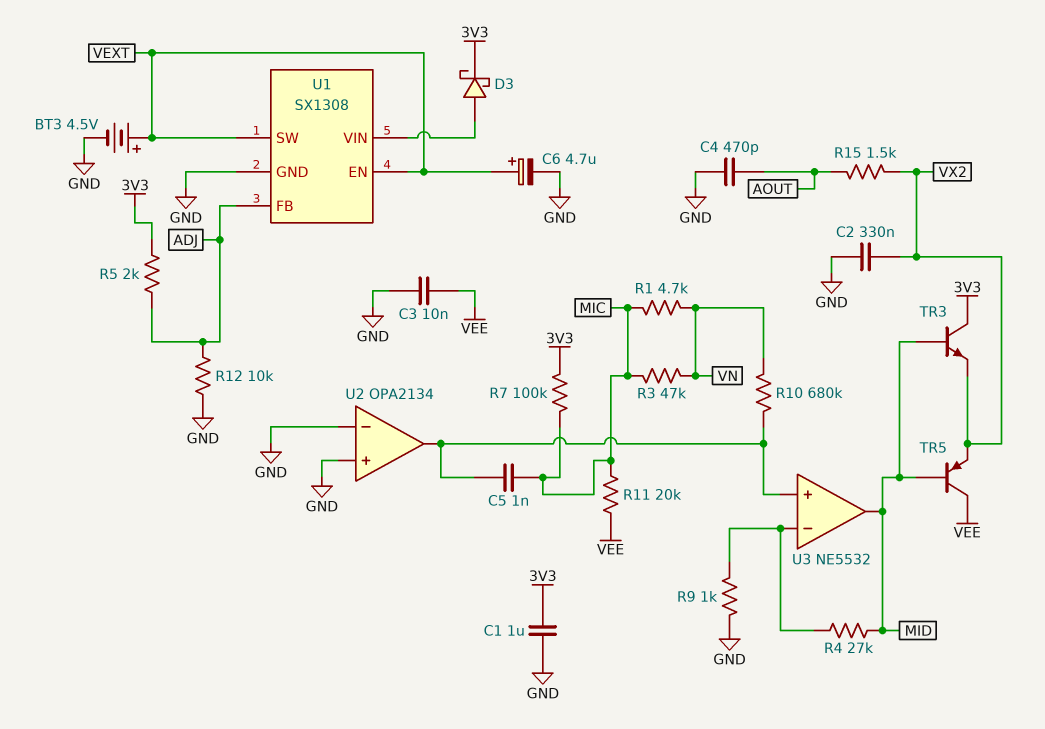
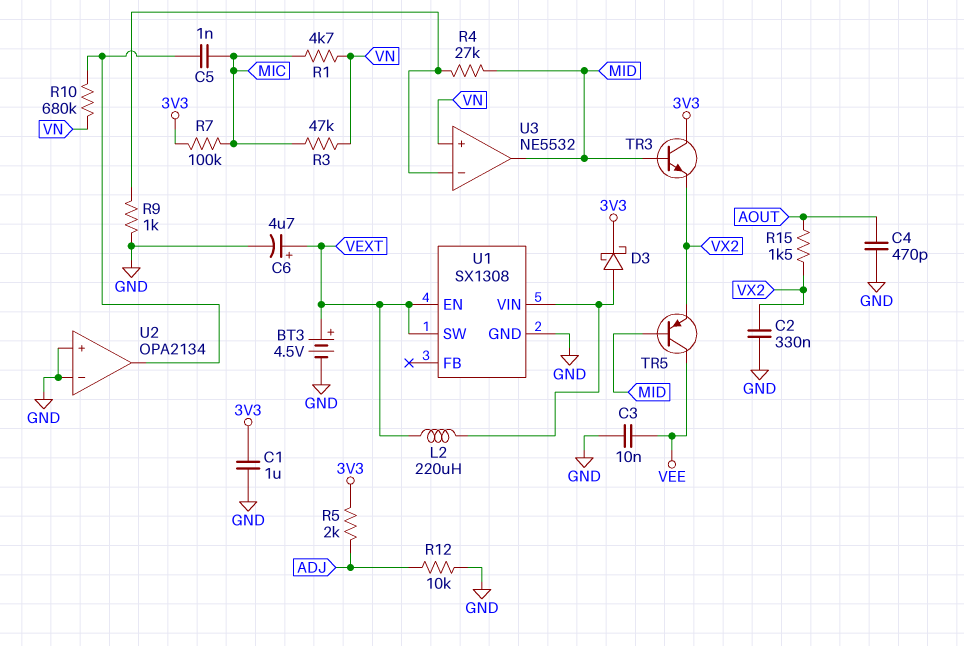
L2: none -> 220uH (U1/VIN, VEXT)
R11: 20k (MIC, VEE) -> none
U1 pin FB: ADJ -> none
U3 pin in+: U2/out -> VN

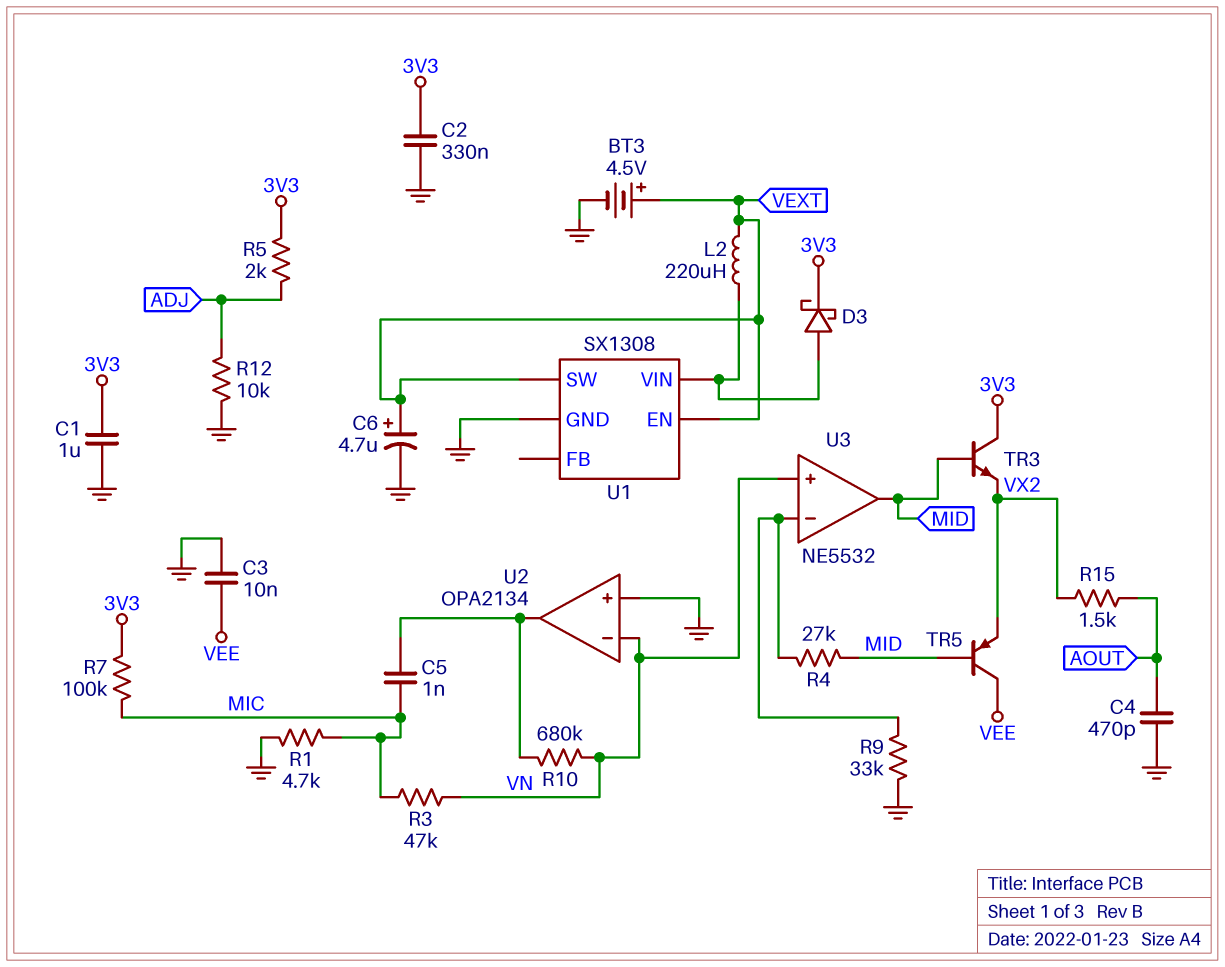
C2: 330nF (GND, VX2) -> 330nF (3V3, GND)
R1: 4.7k (MIC, VN) -> 4.7k (GND, MIC)
R9: 1k (GND, U3/in-) -> 33k (GND, U3/in-)
U2 pin in-: GND -> VN

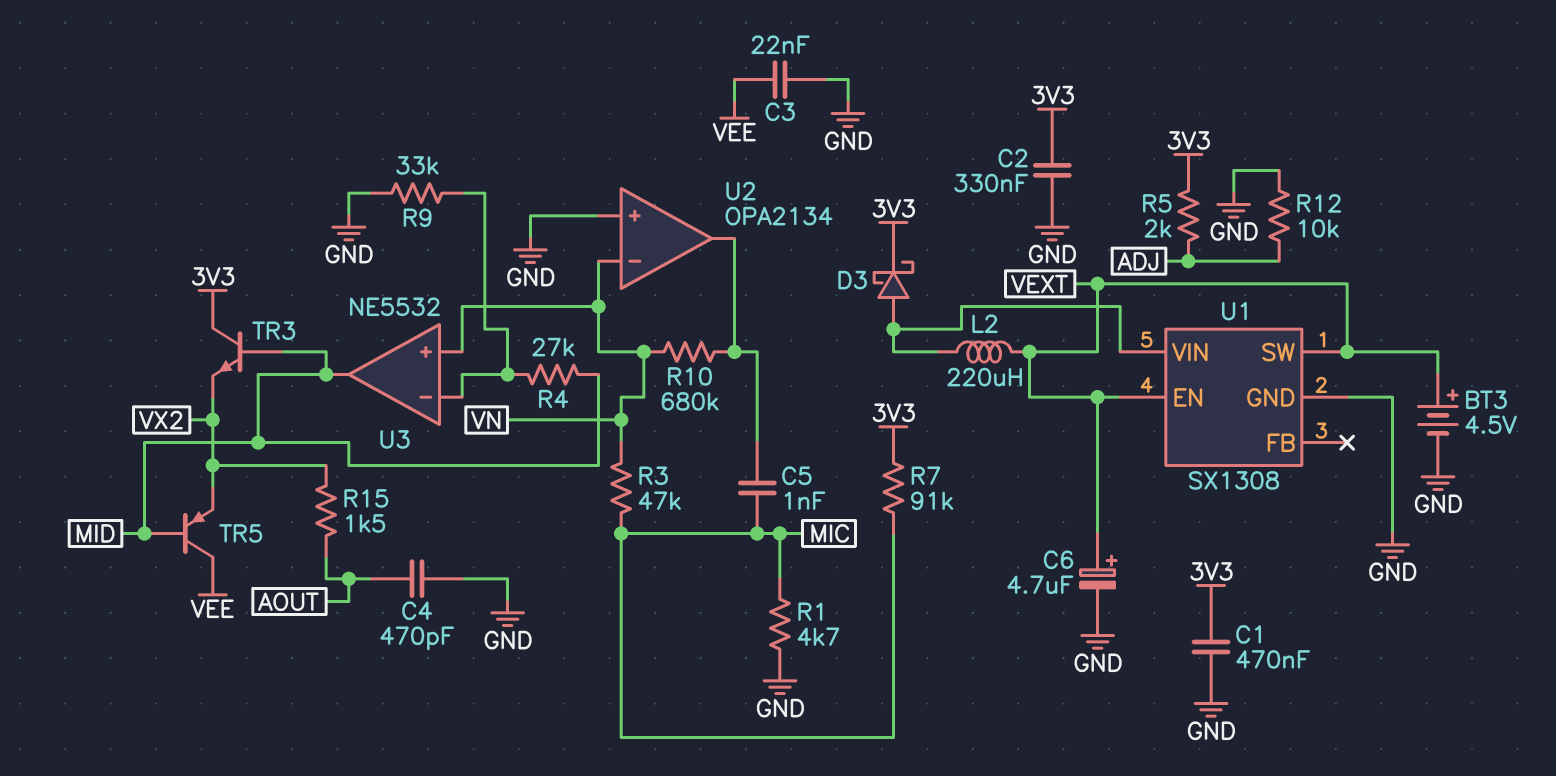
C1: 1uF (3V3, GND) -> 470nF (3V3, GND)
C3: 10nF (GND, VEE) -> 22nF (GND, VEE)
R7: 100k (3V3, MIC) -> 91k (3V3, MIC)

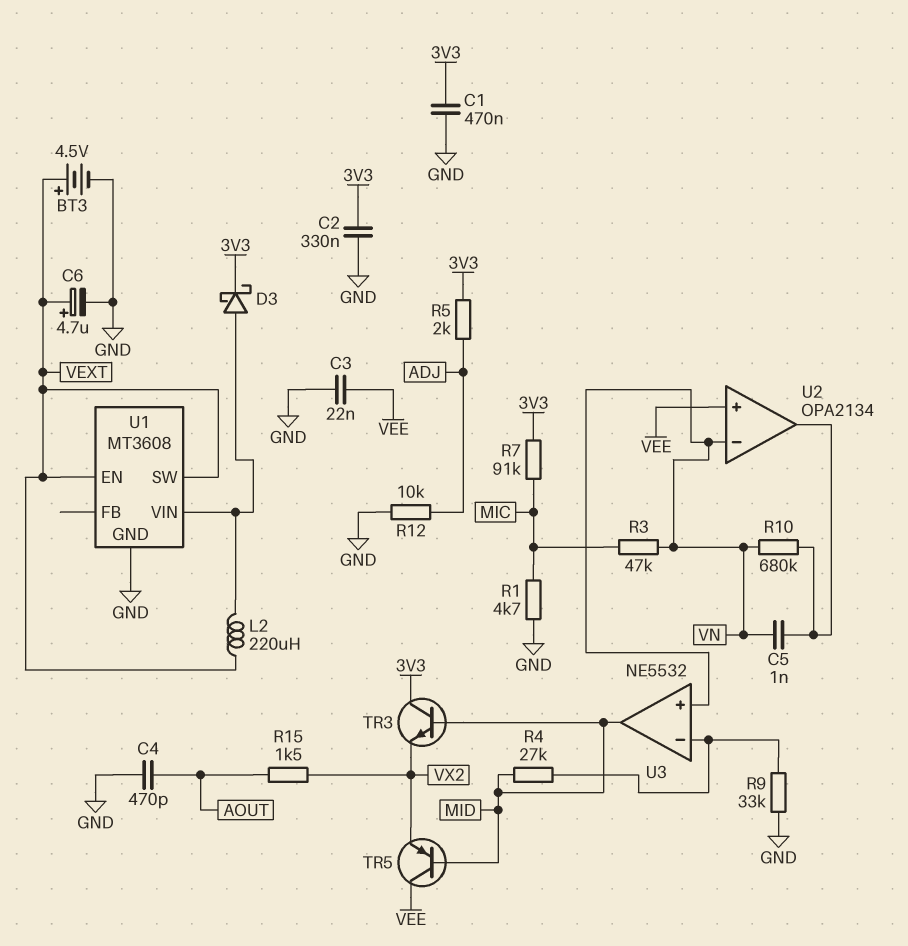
C5: 1nF (MIC, U2/out) -> 1nF (U2/out, VN)
U1: SX1308 -> MT3608
U2 pin in+: GND -> VEE

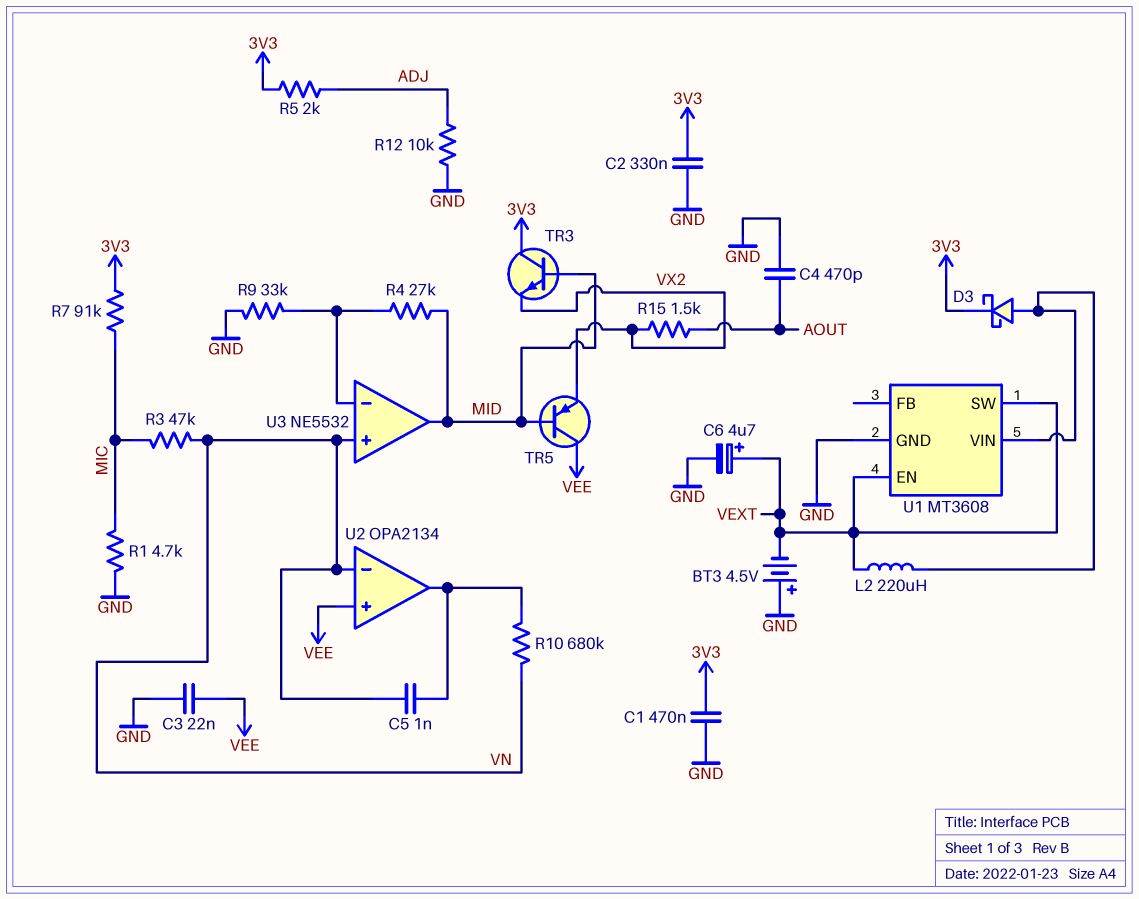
BT3: 4.5V (plus VEXT, minus GND) -> 4.5V (plus GND, minus VEXT)

